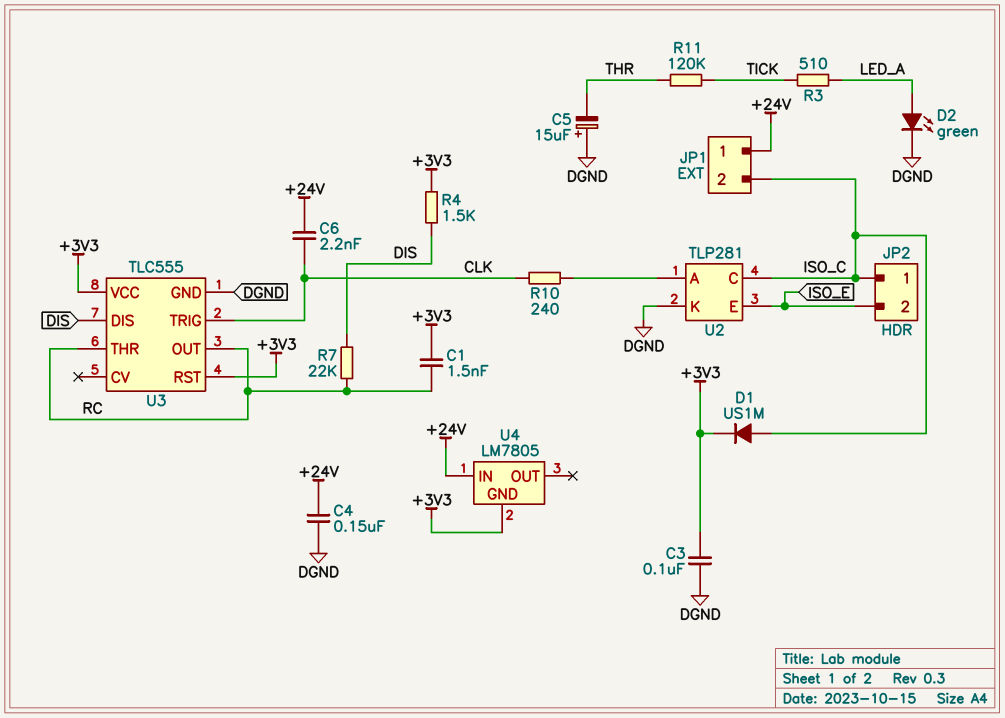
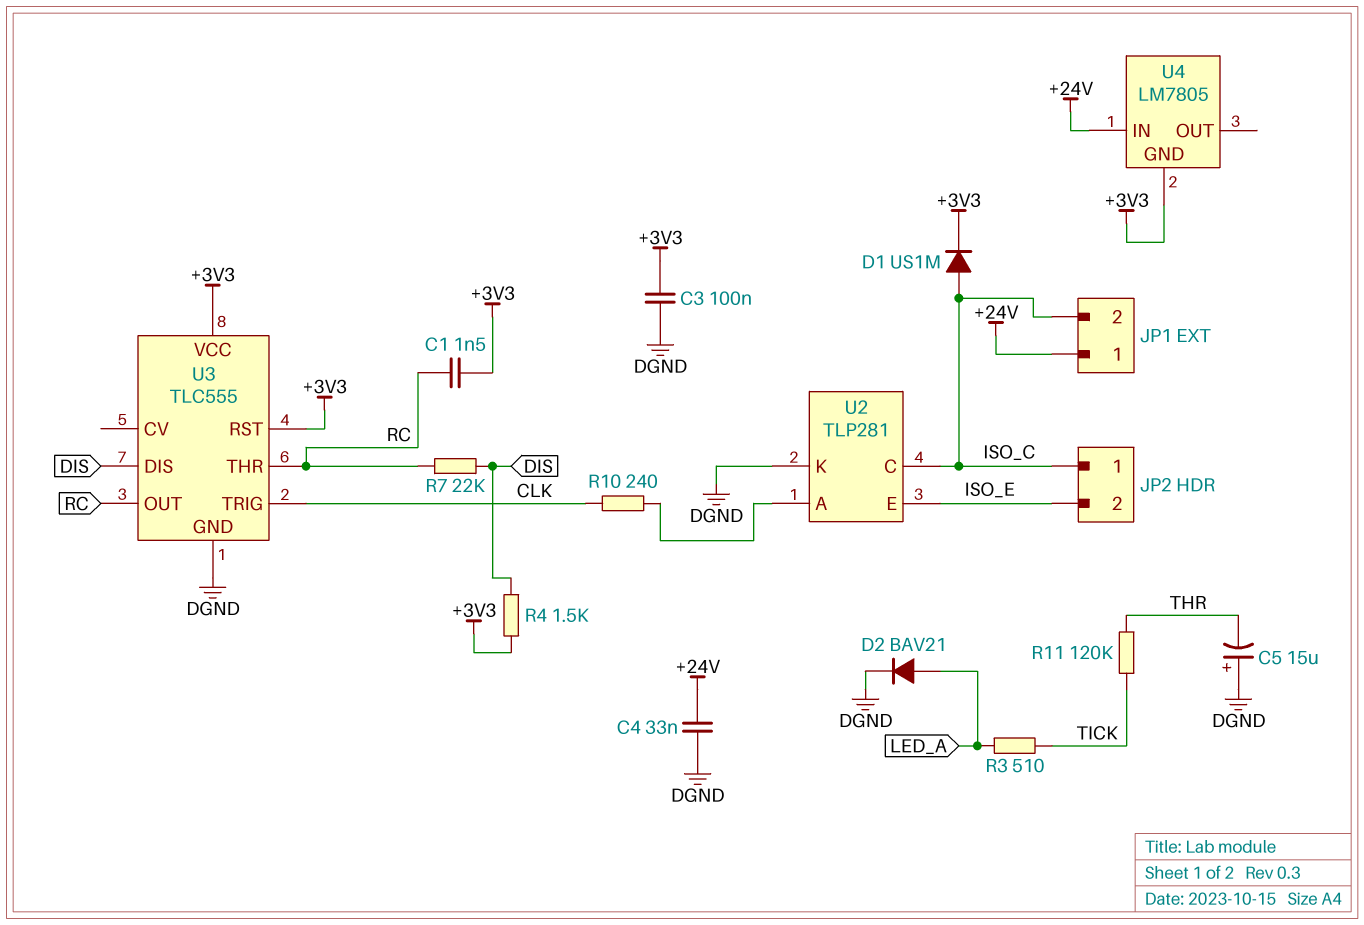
C4: 150nF (+24V, DGND) -> 33nF (+24V, DGND)
C6: 2.2nF (+24V, CLK) -> none
D2: LED green (A LED_A, K DGND) -> diode BAV21 (A LED_A, K DGND)

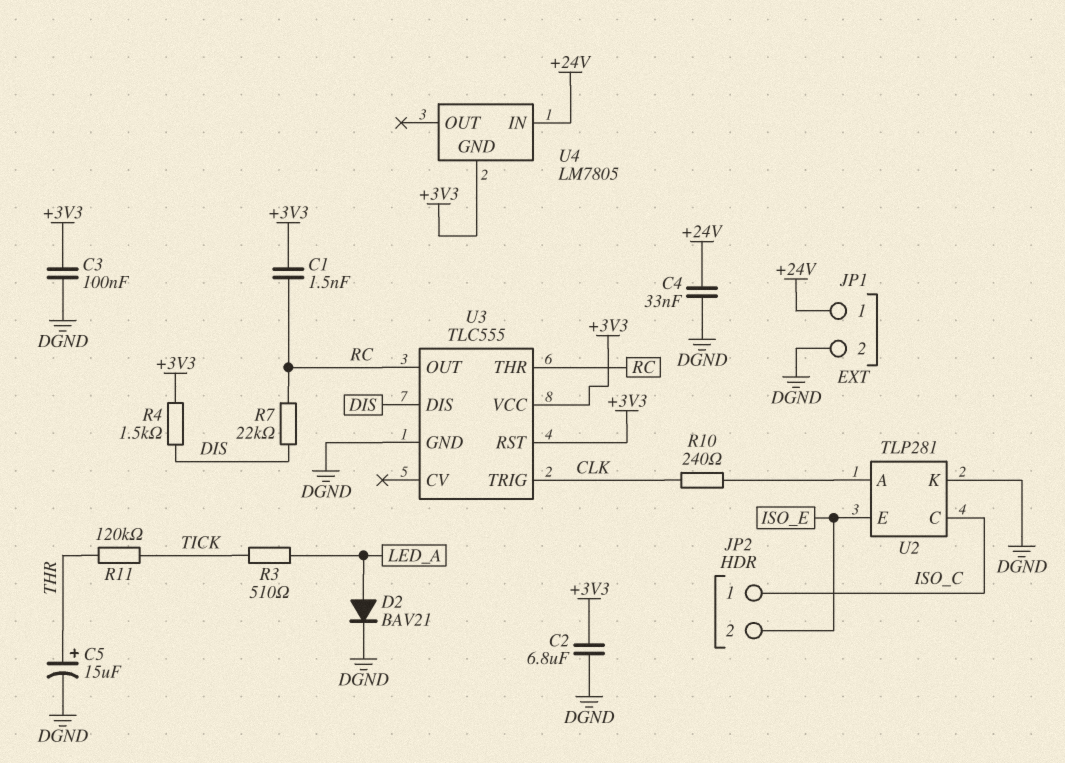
C2: none -> 6.8uF (+3V3, DGND)
C5: 15uF (plus DGND, minus THR) -> 15uF (plus THR, minus DGND)
D1: diode US1M (A ISO_C, K +3V3) -> none
JP1 pin 2: ISO_C -> DGND

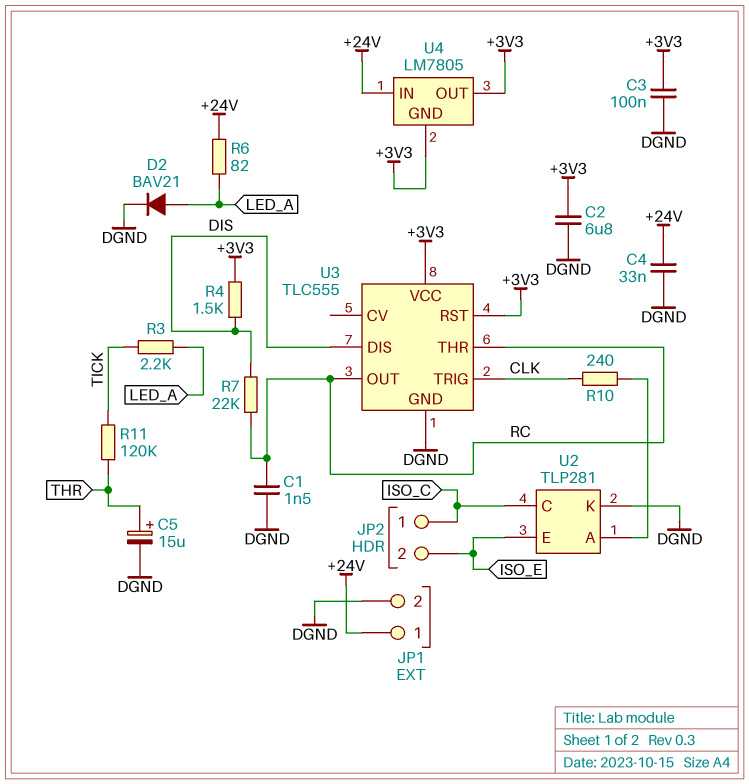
C1: 1.5nF (+3V3, RC) -> 1.5nF (DGND, RC)
R3: 510 (LED_A, TICK) -> 2.2k (LED_A, TICK)
R6: none -> 82 (+24V, LED_A)
U4 pin OUT: none -> +3V3

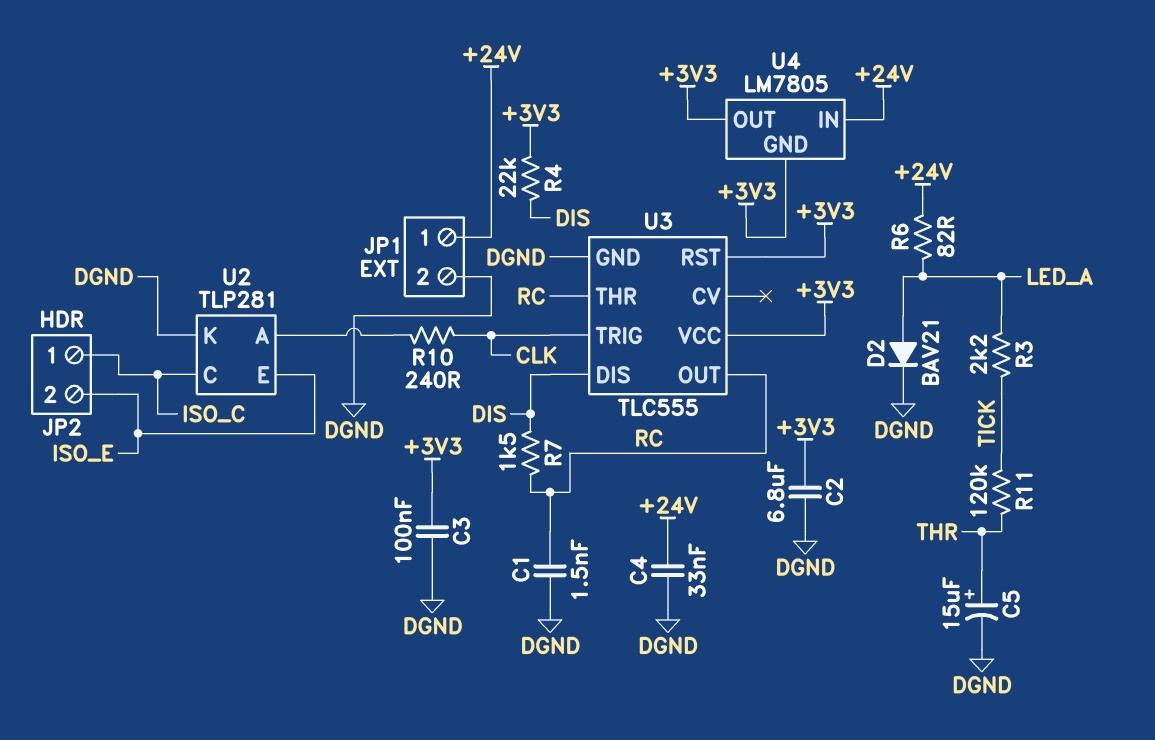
R4: 1.5k (+3V3, DIS) -> 22k (+3V3, DIS)
R7: 22k (DIS, RC) -> 1.5k (DIS, RC)

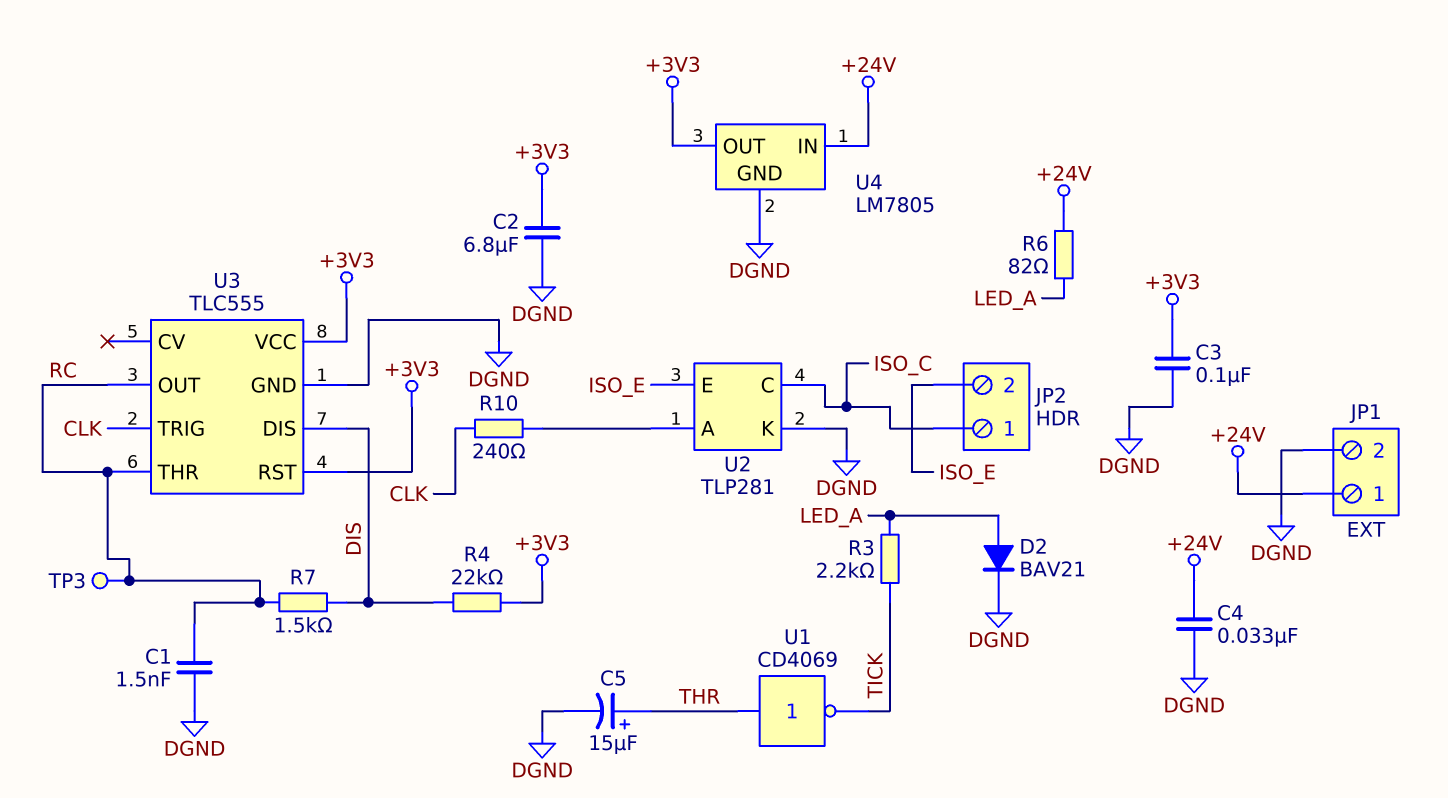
R11: 120k (THR, TICK) -> none
TP3: none -> test point (RC)
U1: none -> NOT CD4069 (in THR, out TICK)
U4 pin GND: +3V3 -> DGND

